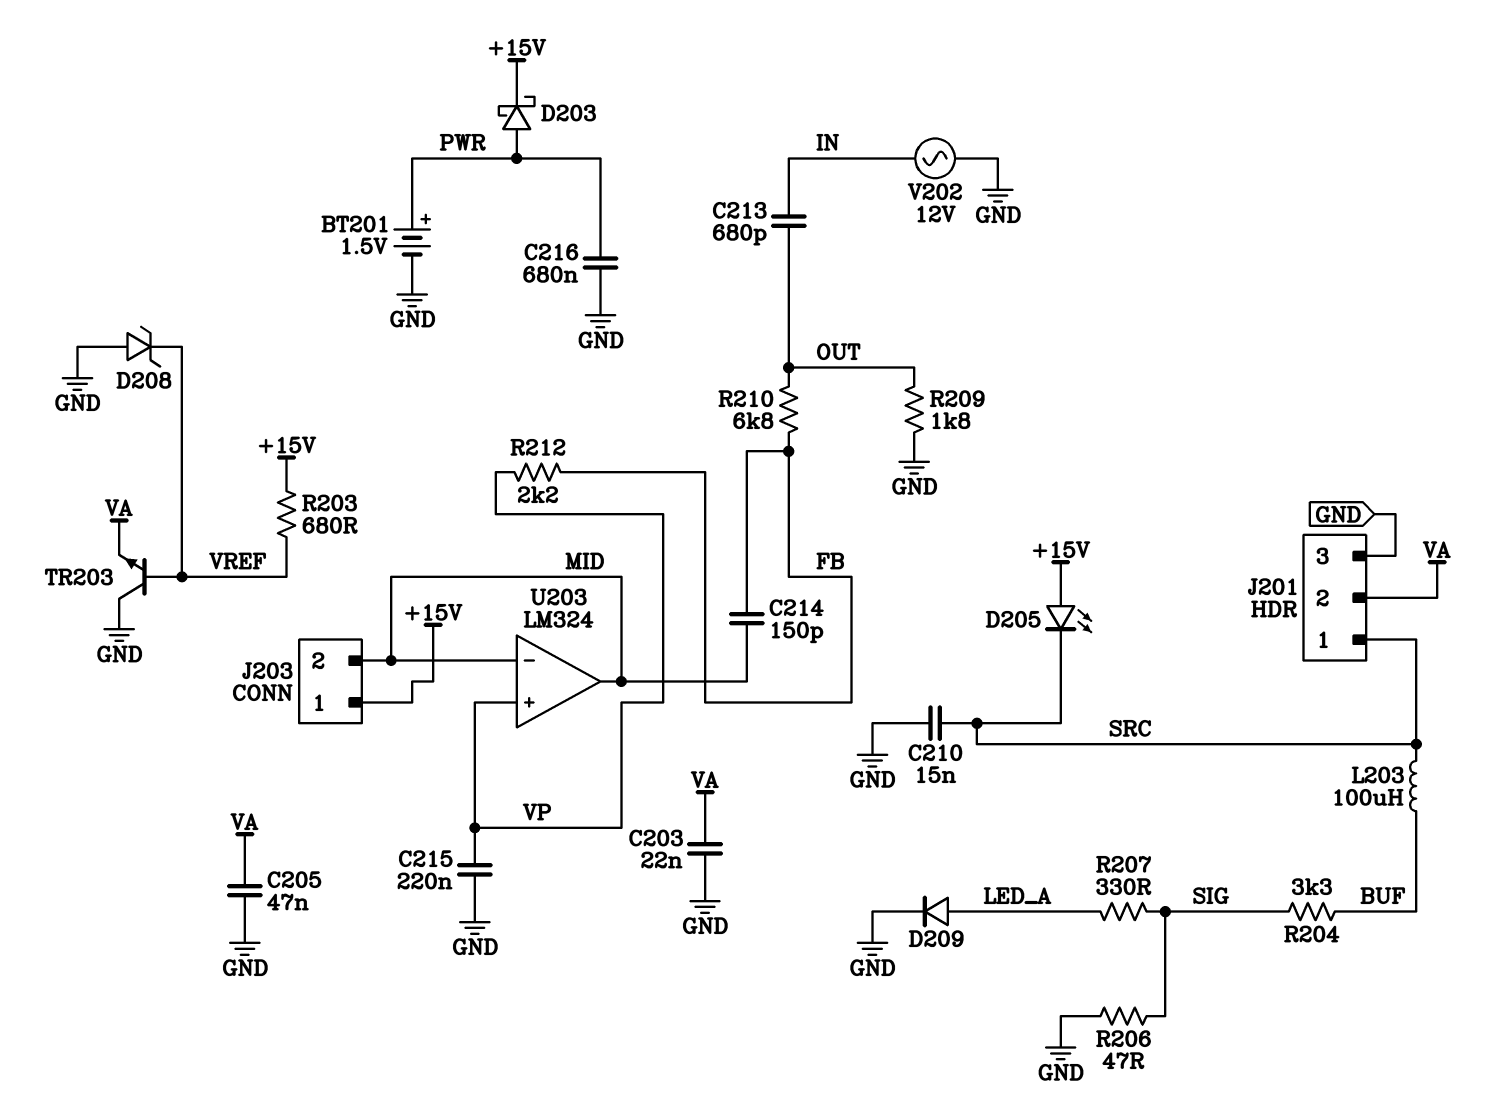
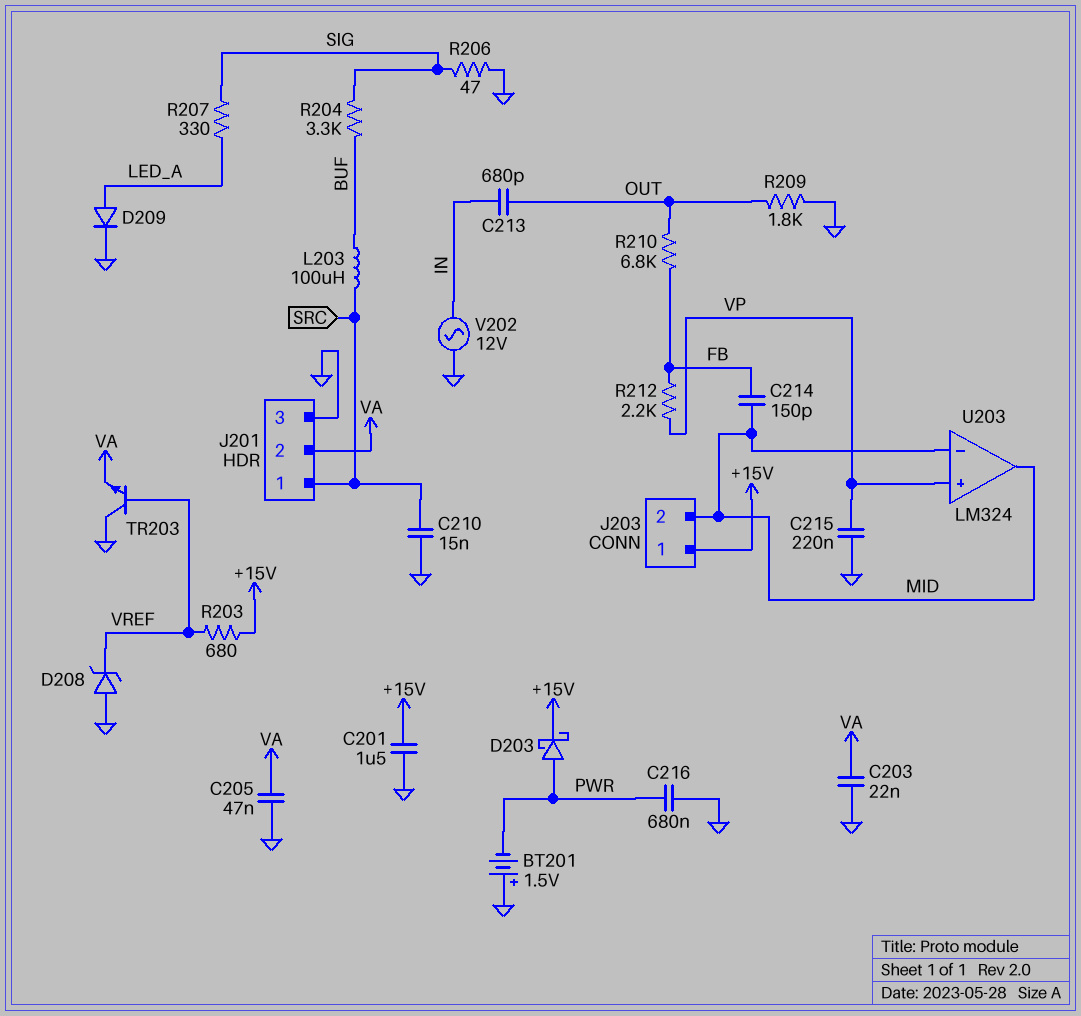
BT201: 1.5V (plus PWR, minus GND) -> 1.5V (plus GND, minus PWR)
C201: none -> 1.5uF (+15V, GND)
D205: LED (A +15V, K SRC) -> none

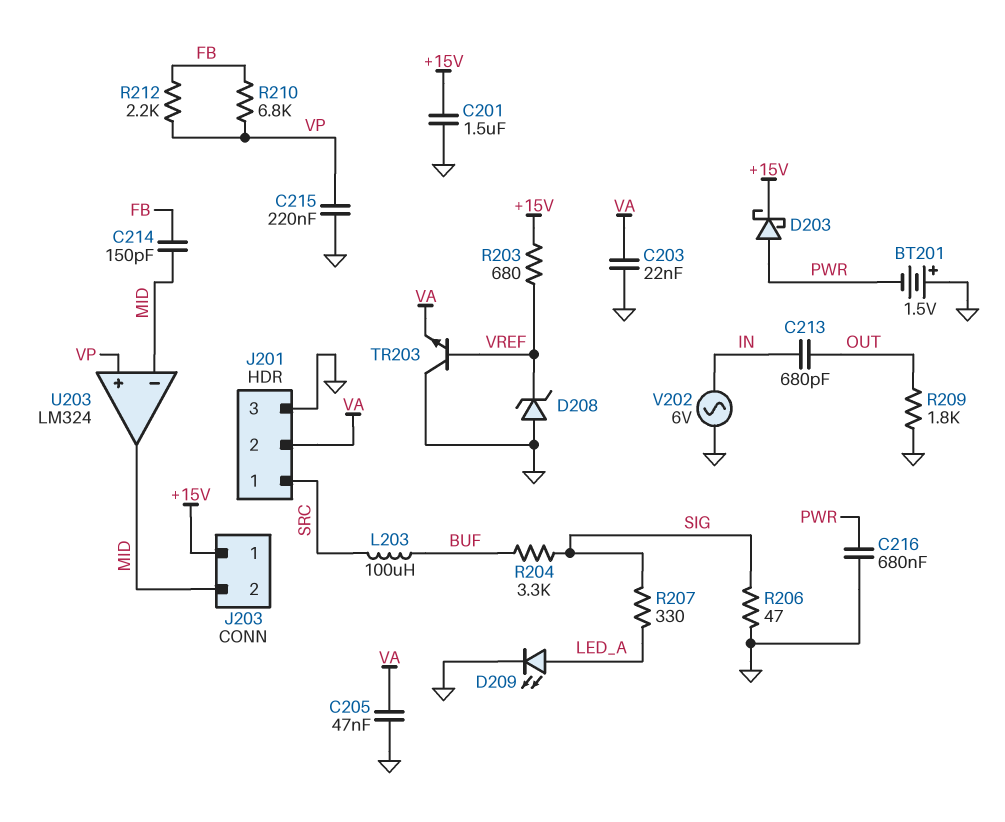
C210: 15nF (GND, SRC) -> none
D209: diode (A LED_A, K GND) -> LED (A LED_A, K GND)
R210: 6.8k (FB, OUT) -> 6.8k (FB, VP)
V202: AC 12V (GND, IN) -> AC 6V (GND, IN)

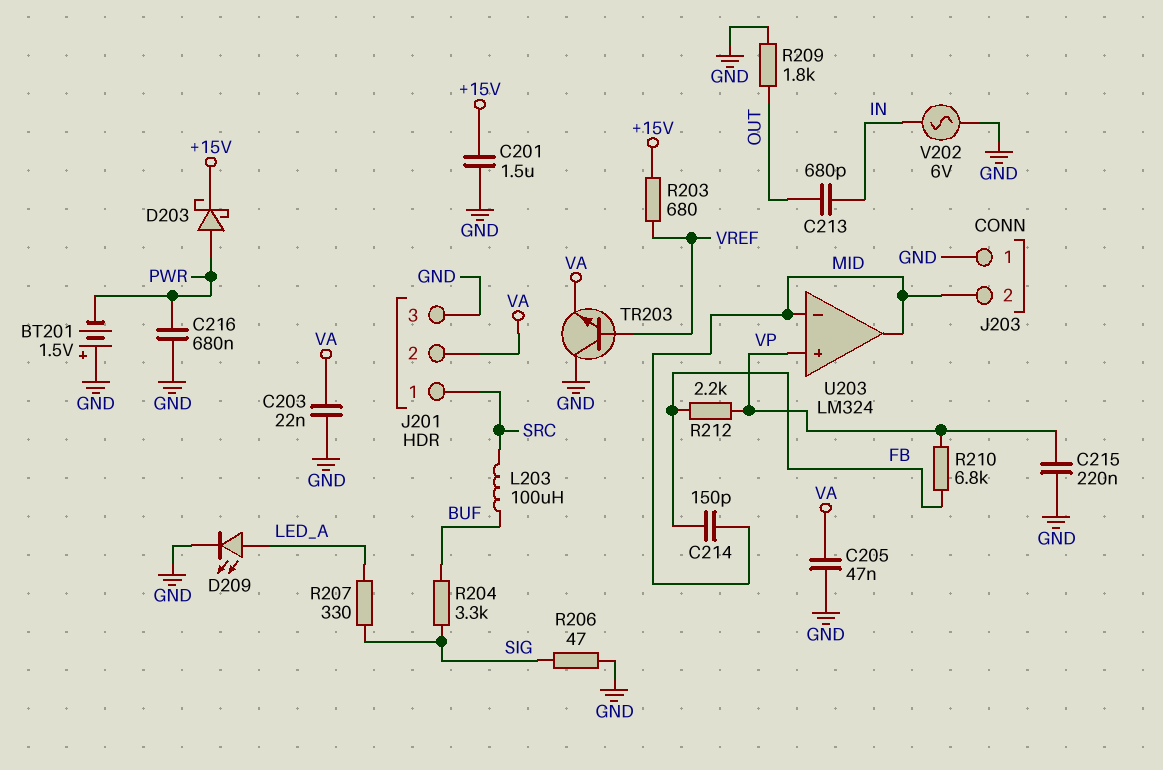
D208: zener (A GND, K VREF) -> none
J203 pin 1: +15V -> GND

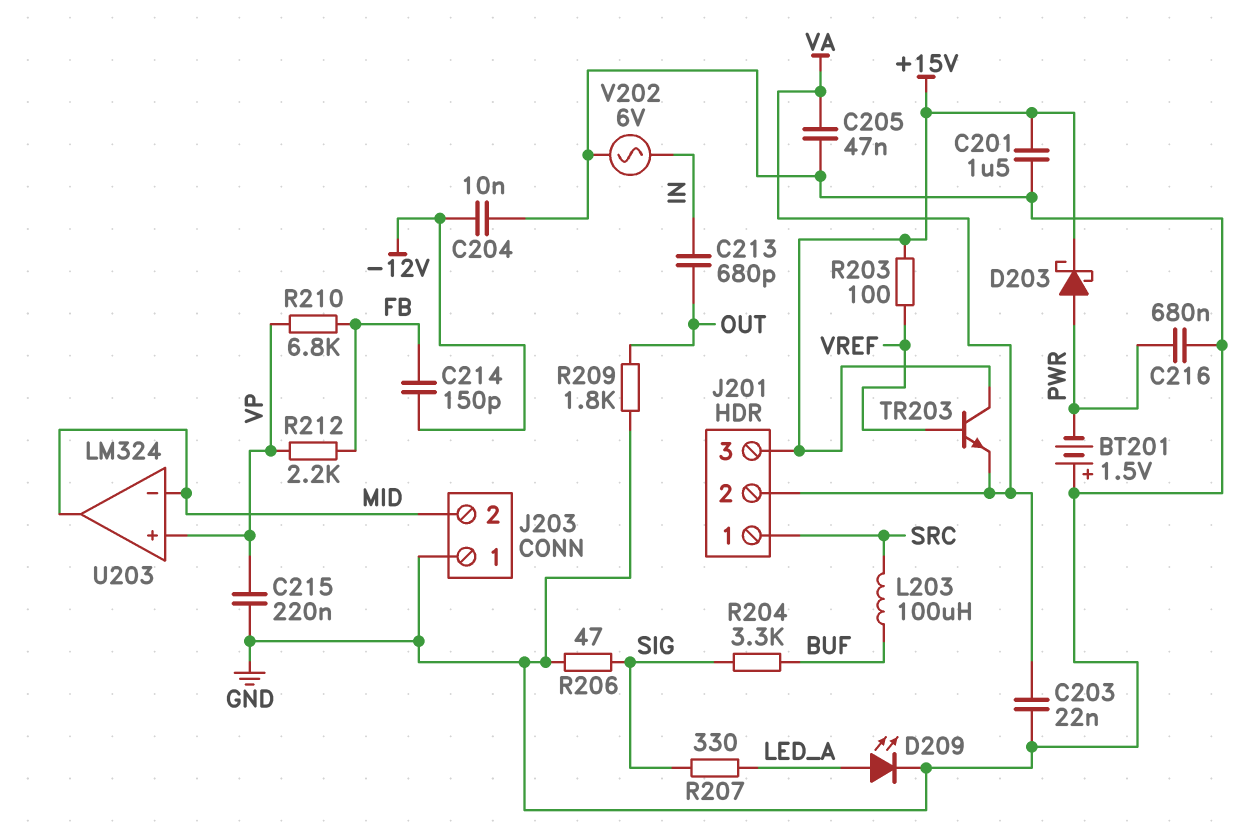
C204: none -> 10nF (-12V, GND)
C214: 150pF (FB, MID) -> 150pF (-12V, FB)
J201 pin 3: GND -> +15V
R203: 680 (+15V, VREF) -> 100 (+15V, VREF)
TR203: NPN (B VREF, C GND, E VA) -> NPN (B VREF, C +15V, E VA)

